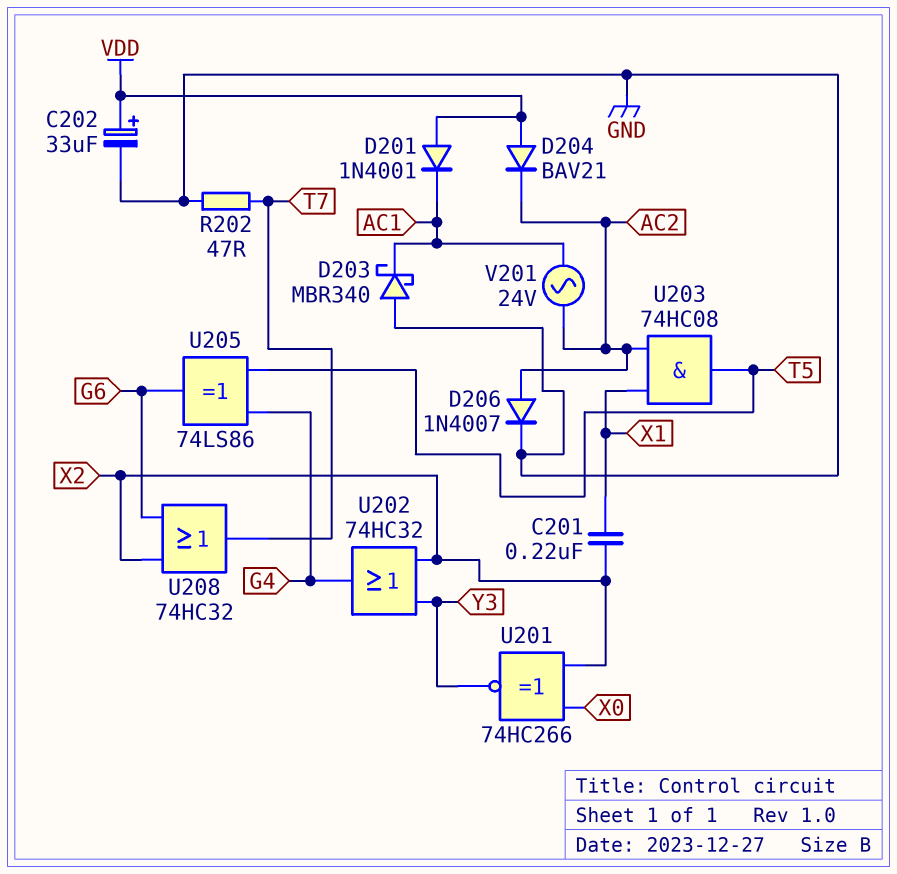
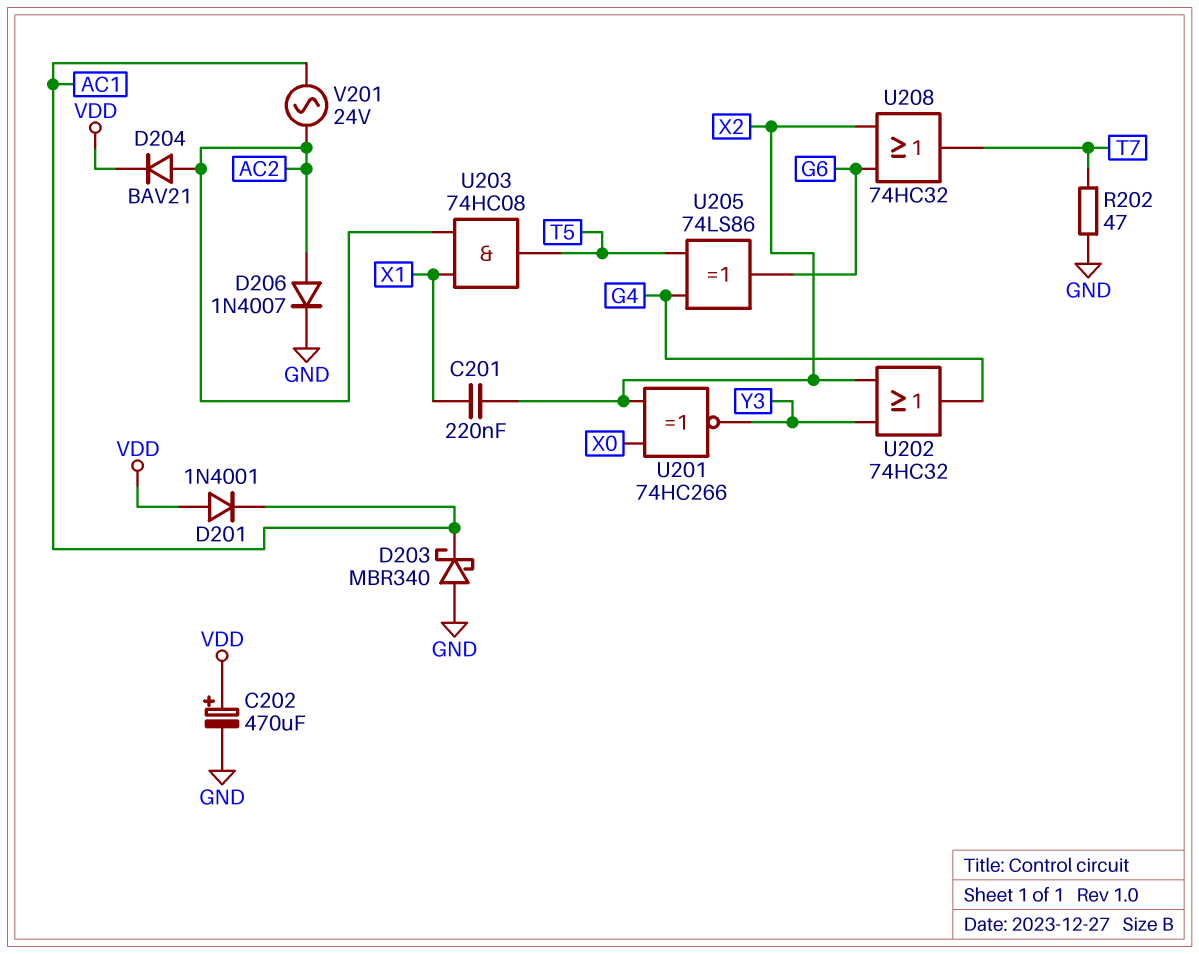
C202: 33uF (plus VDD, minus GND) -> 470uF (plus VDD, minus GND)
D204: diode BAV21 (A VDD, K AC2) -> diode BAV21 (A AC2, K VDD)

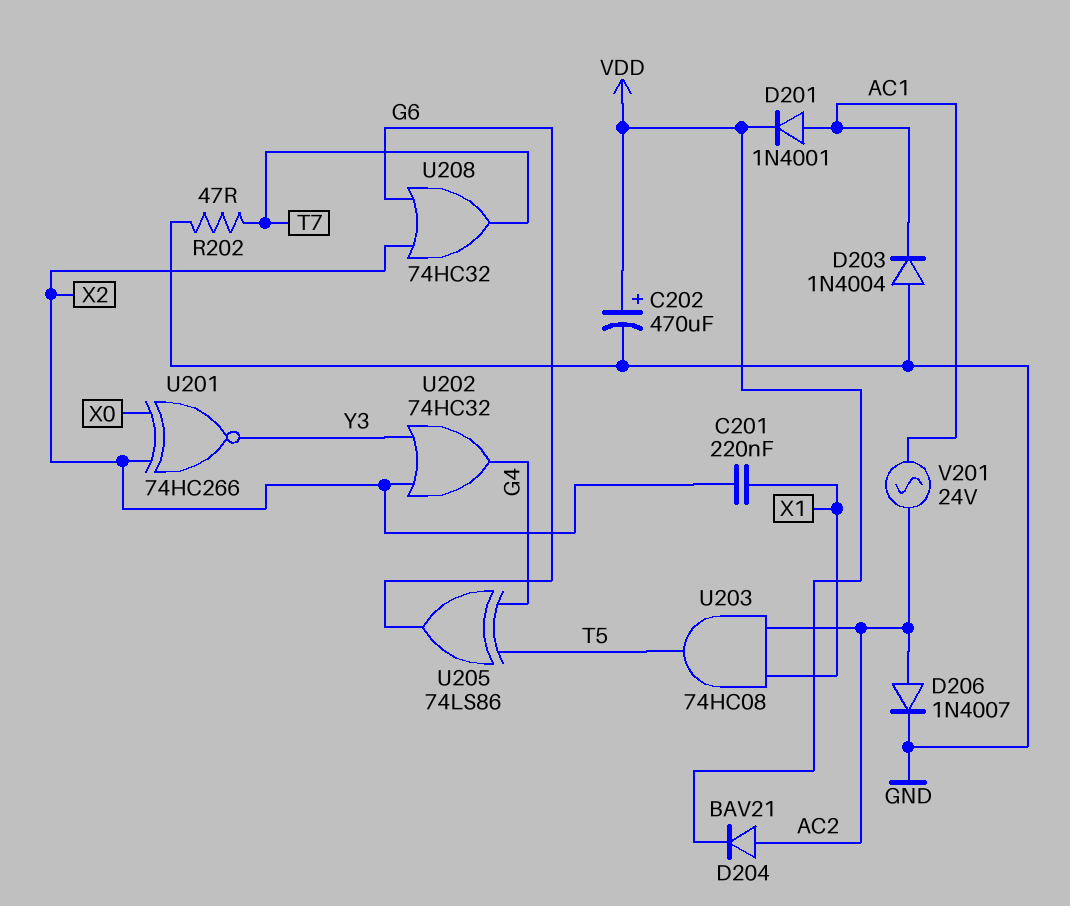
D201: diode 1N4001 (A VDD, K AC1) -> diode 1N4001 (A AC1, K VDD)
D203: schottky MBR340 (A GND, K AC1) -> diode 1N4004 (A GND, K AC1)

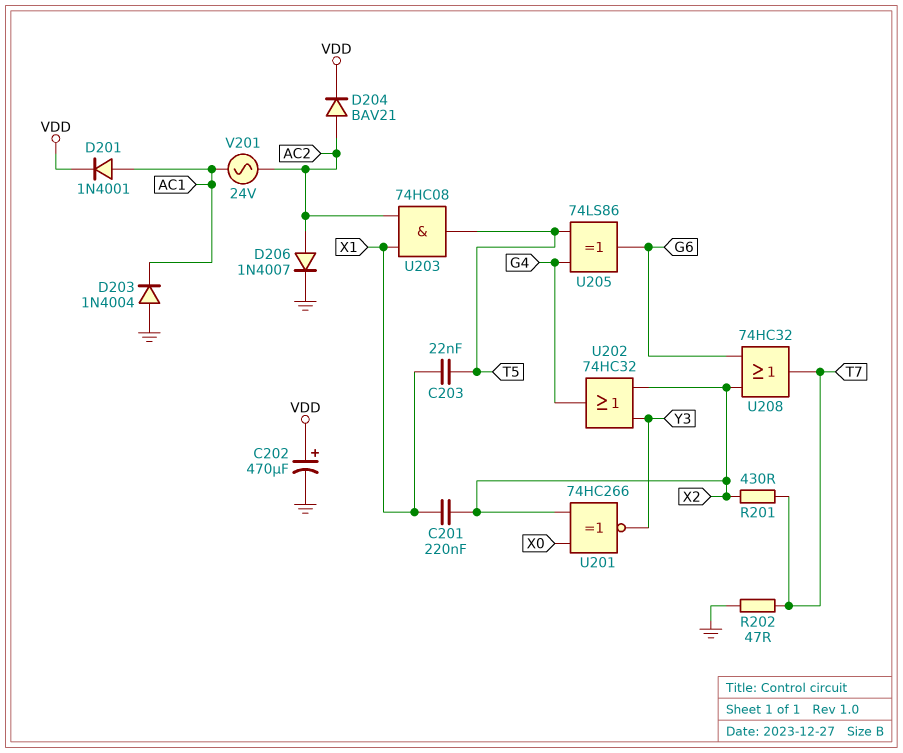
C203: none -> 22nF (T5, X1)
R201: none -> 430 (T7, X2)

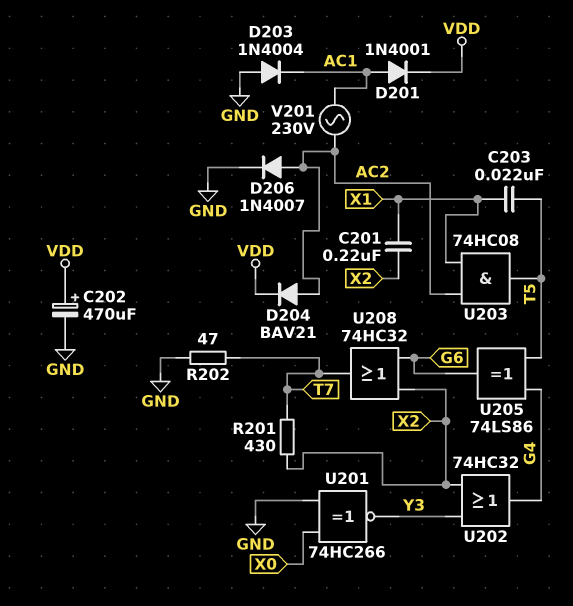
U201: XNOR 74HC266 (in X0, in X2, out Y3) -> XNOR 74HC266 (in GND, in X0, out Y3)
V201: AC 24V (AC1, AC2) -> AC 230V (AC1, AC2)

